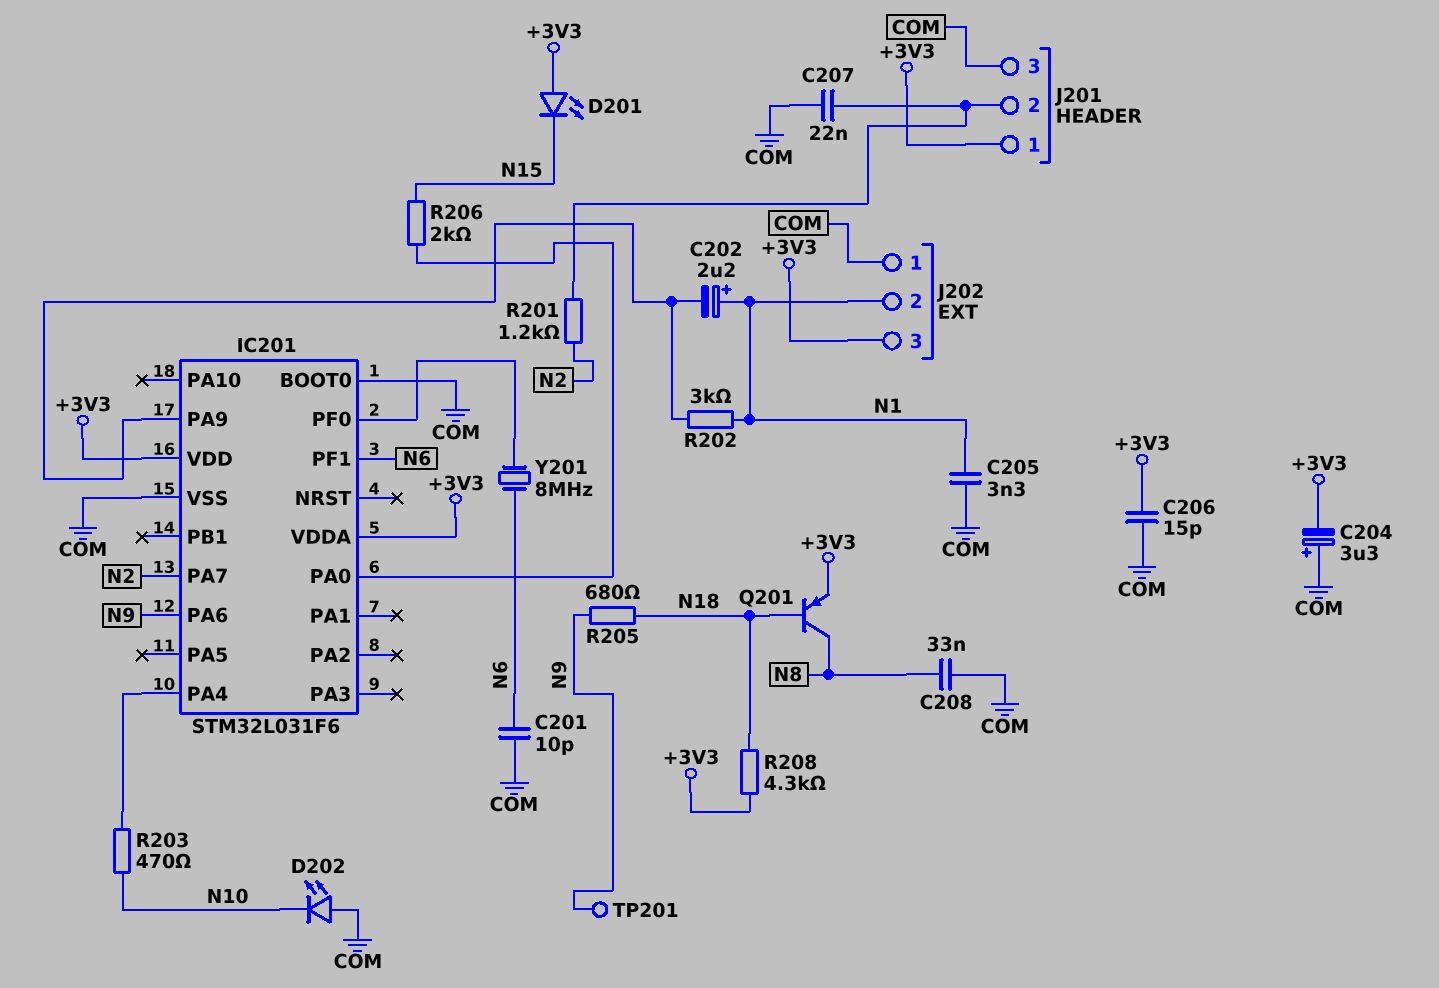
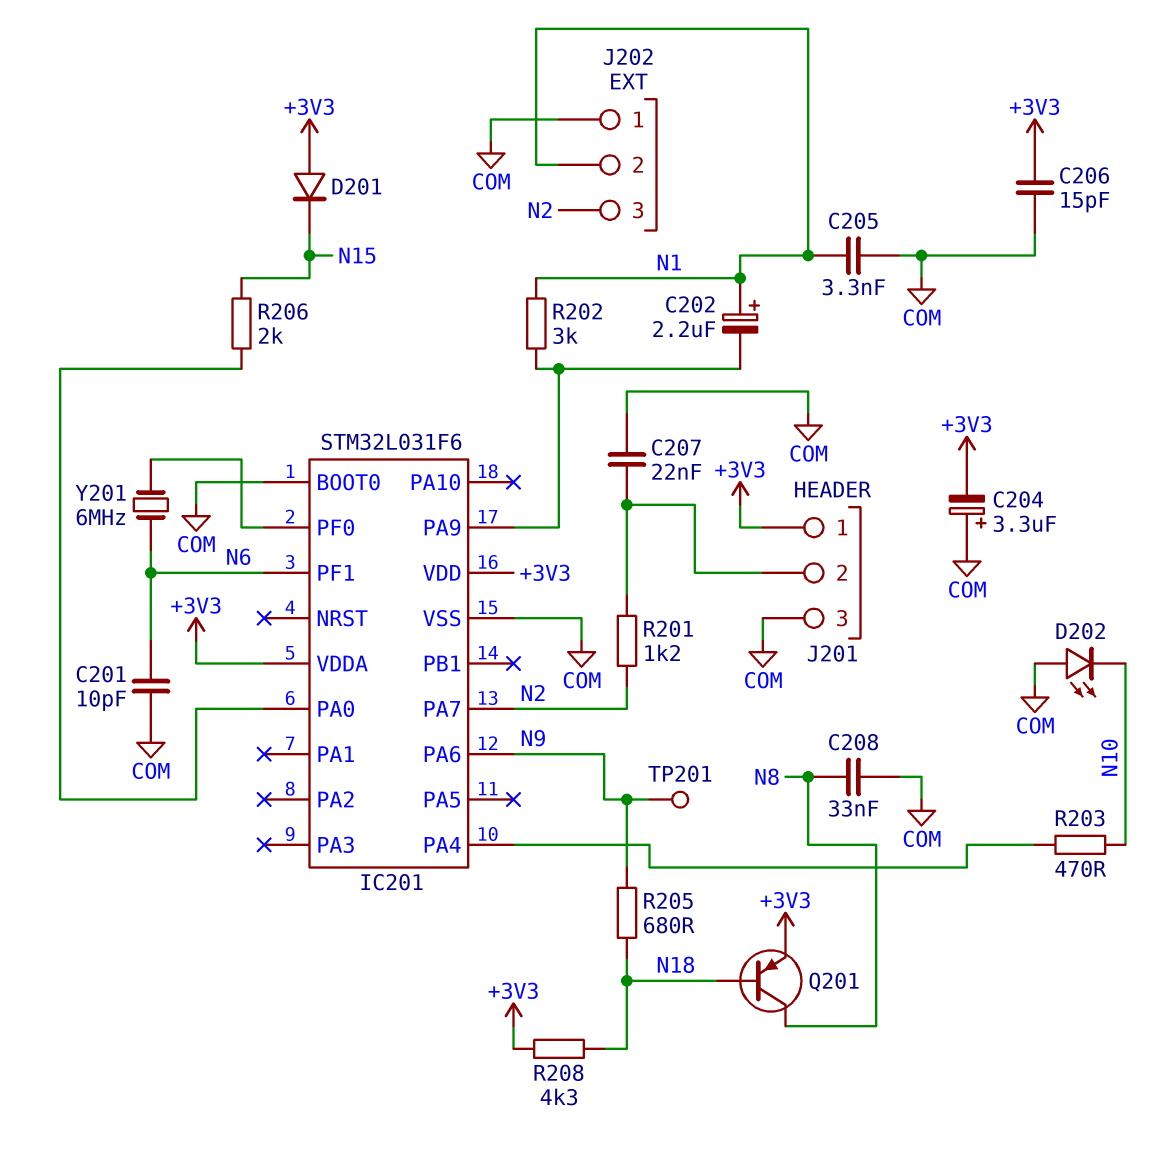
D201: LED (A +3V3, K N15) -> diode (A +3V3, K N15)
J202 pin 3: +3V3 -> N2
Y201: 8MHz (IC201/PF0, N6) -> 6MHz (IC201/PF0, N6)

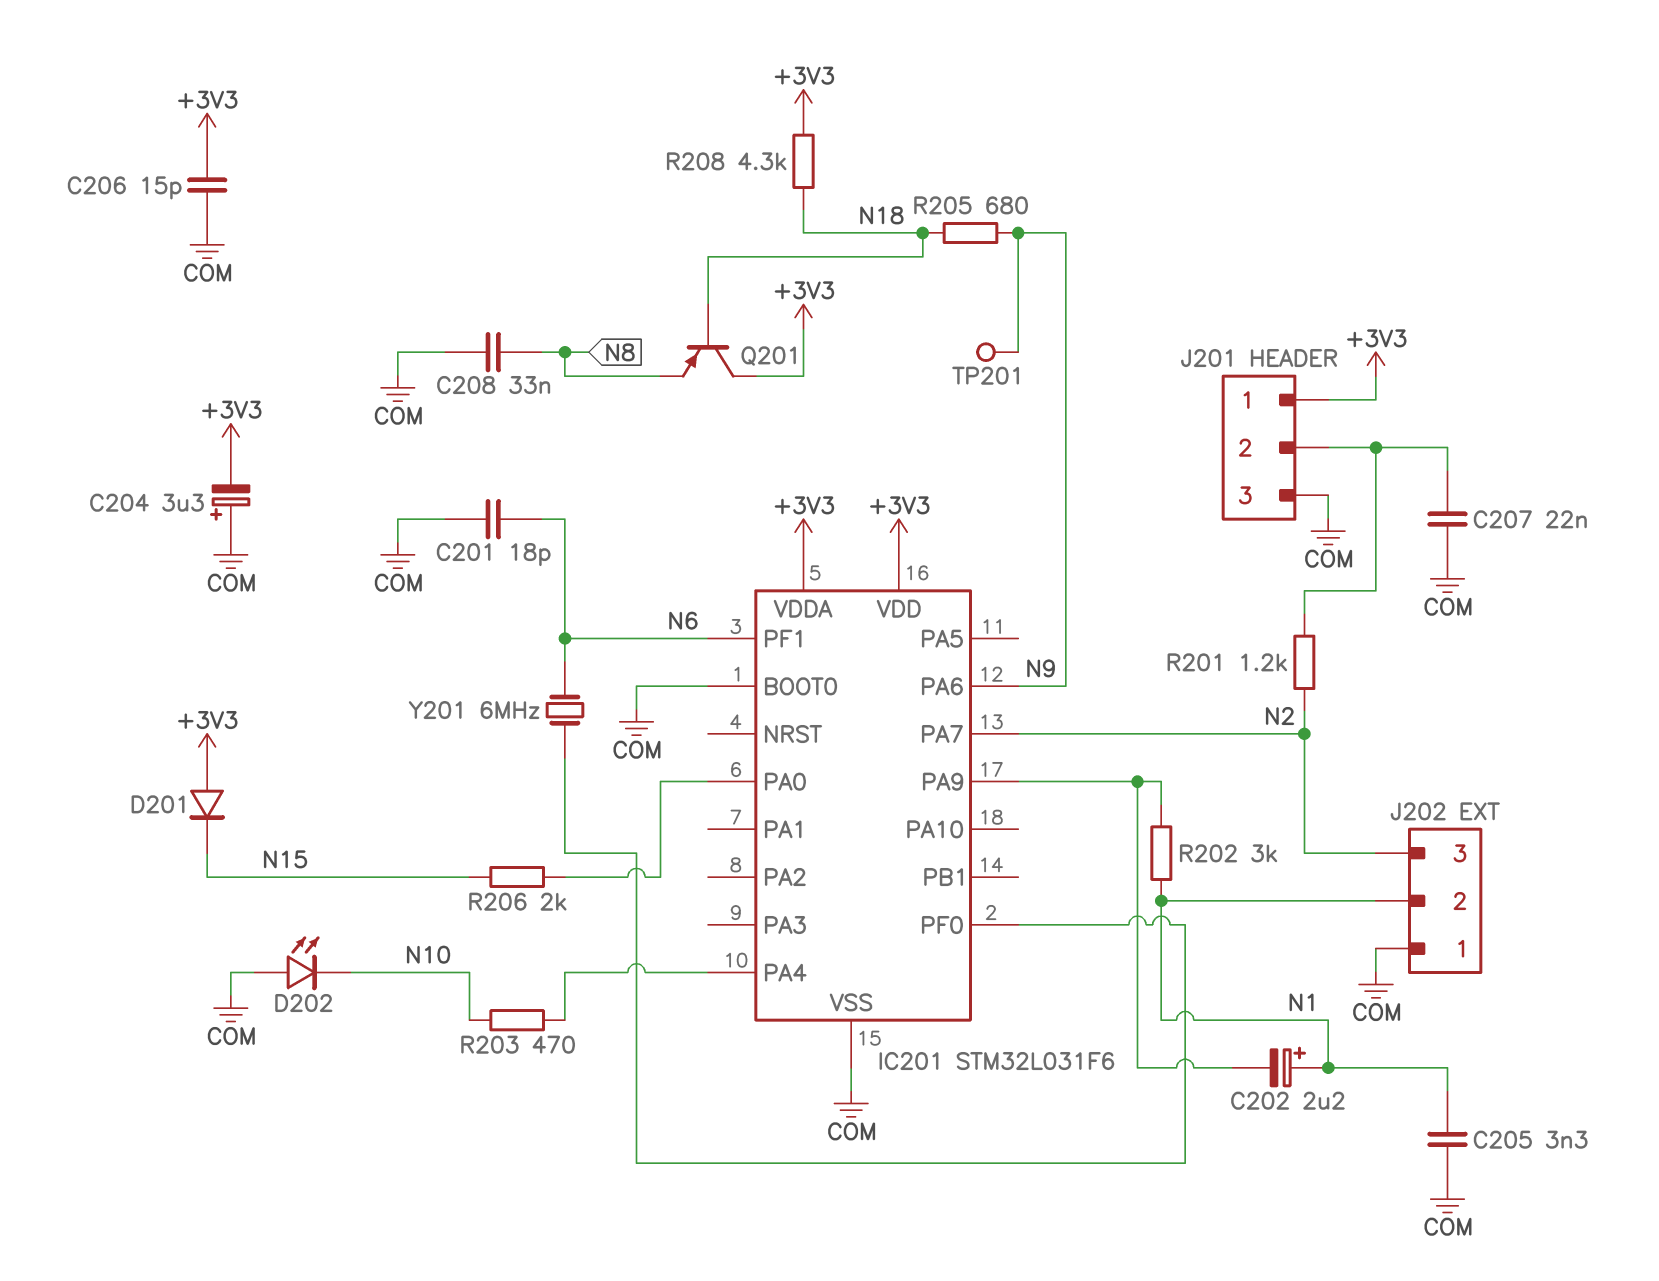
C201: 10pF (COM, N6) -> 18pF (COM, N6)
Q201: PNP (B N18, C N8, E +3V3) -> PNP (B N18, C +3V3, E N8)

